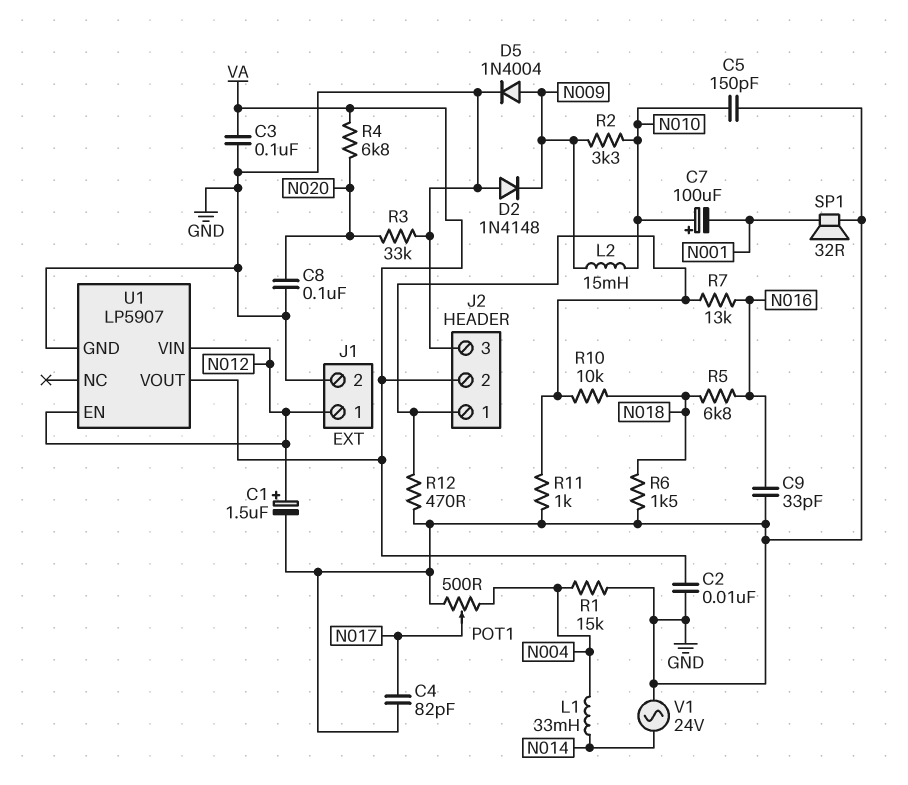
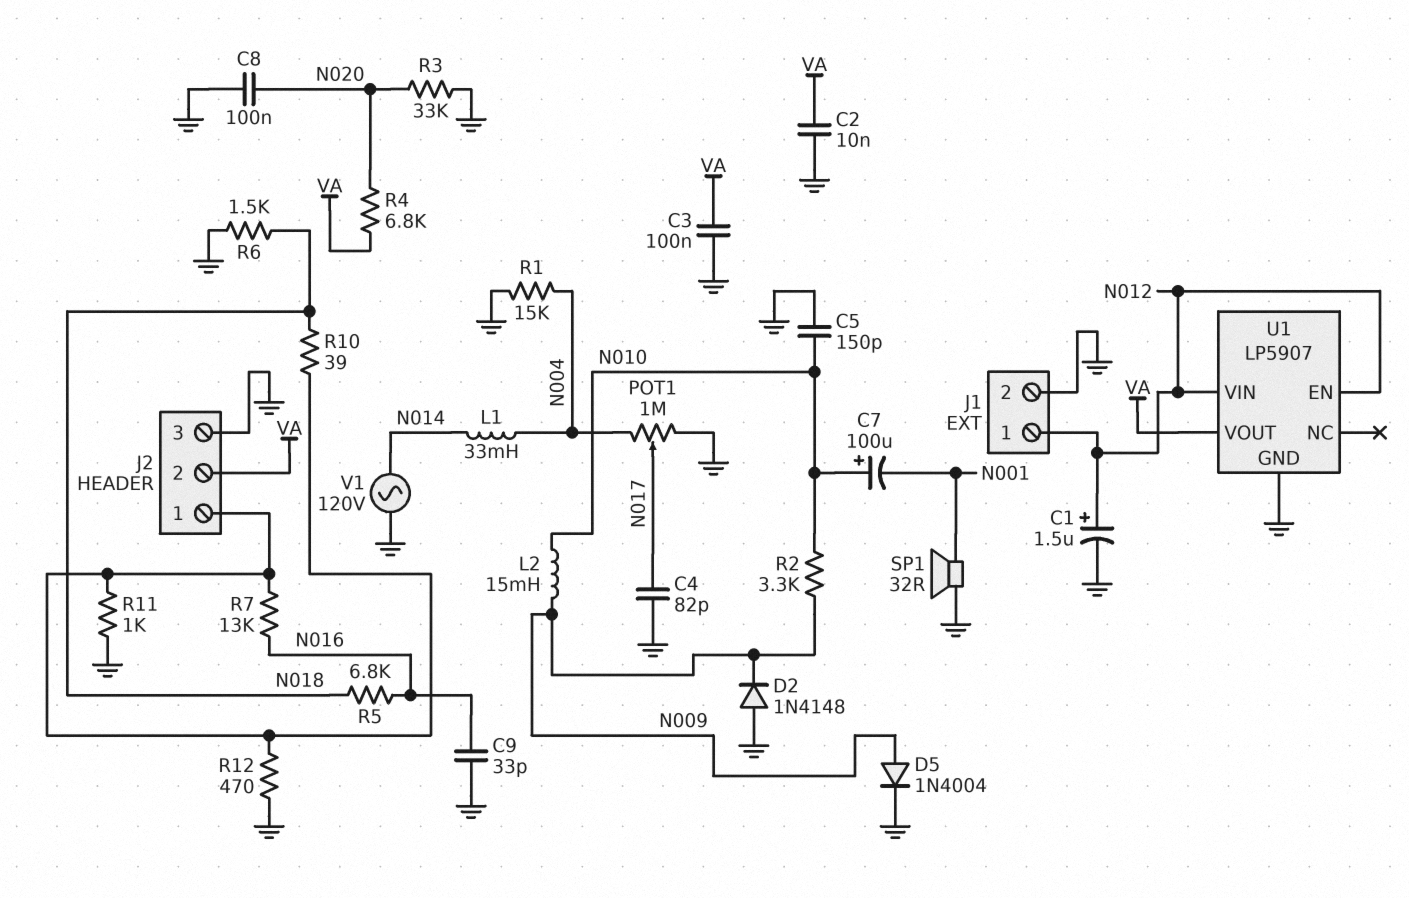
POT1: 500 (GND, N004, wiper N017) -> 1M (GND, N004, wiper N017)
R10: 10k (J2/1, N018) -> 39 (J2/1, N018)
V1: AC 24V (GND, N014) -> AC 120V (GND, N014)

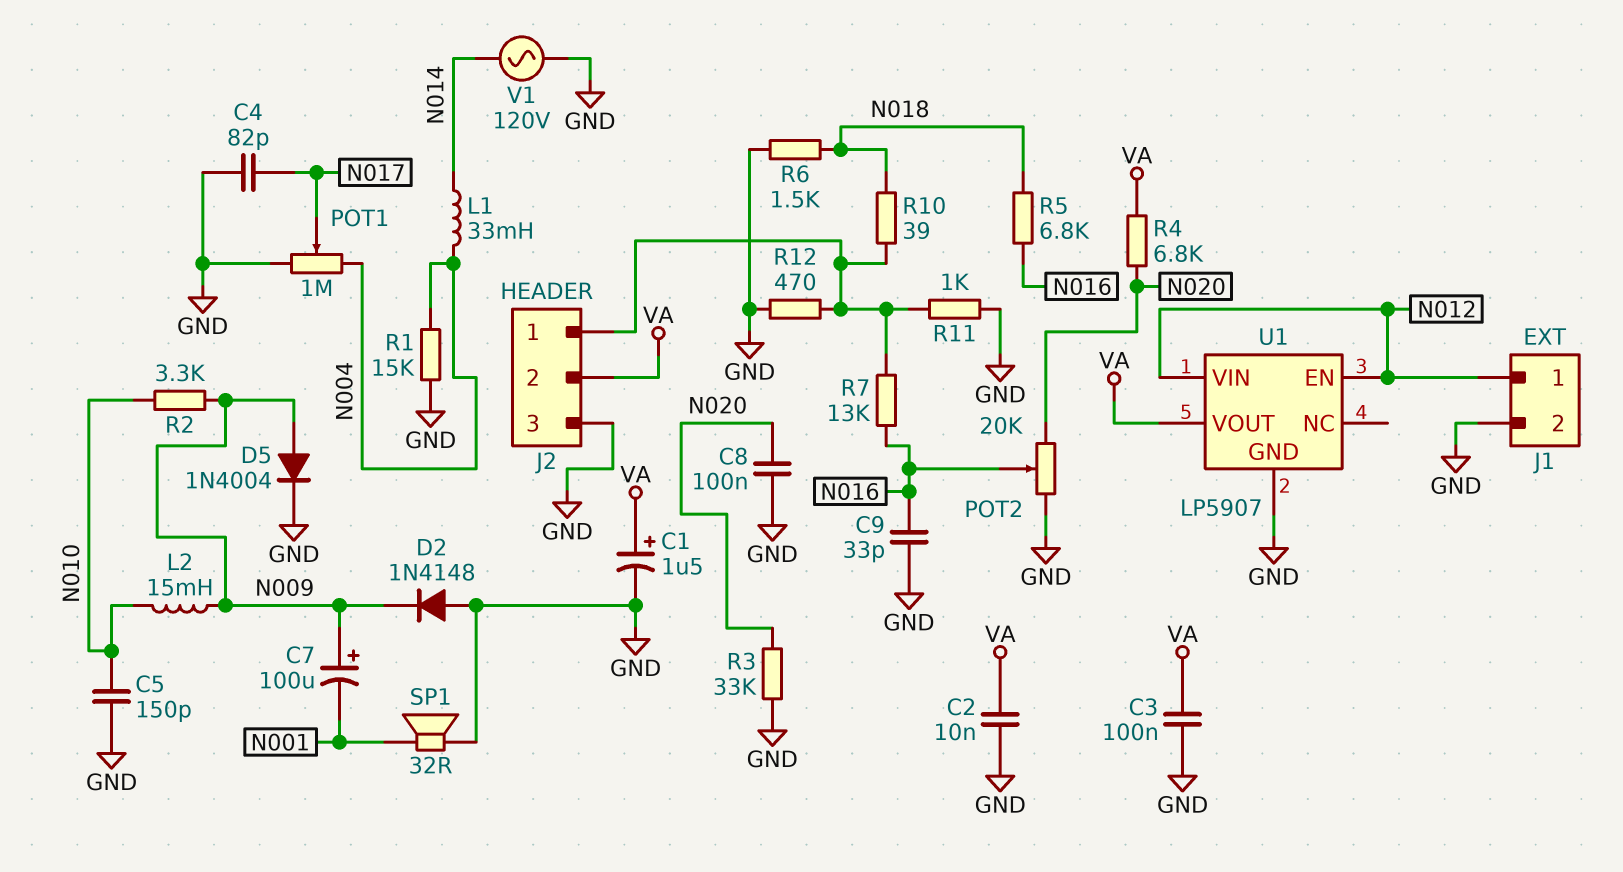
C1: 1.5uF (plus N012, minus GND) -> 1.5uF (plus VA, minus GND)
C7: 100uF (plus N010, minus N001) -> 100uF (plus N009, minus N001)
POT2: none -> 20k (GND, N020, wiper N016)

